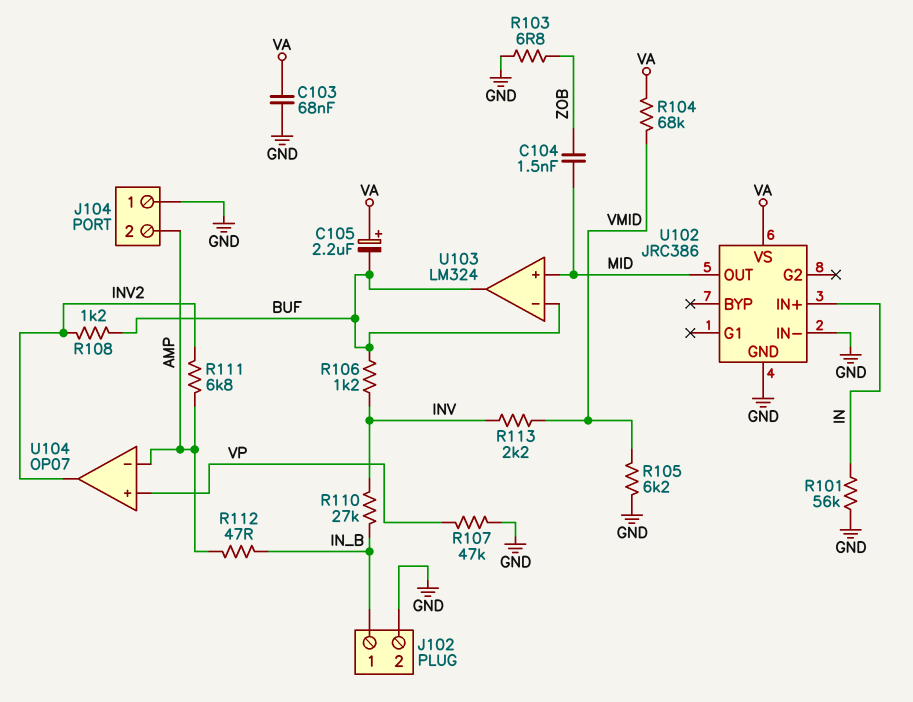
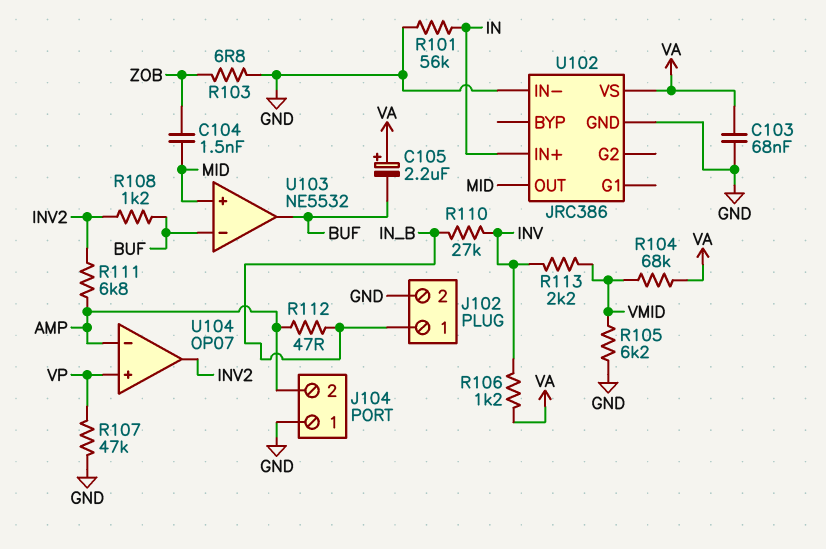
R106: 1.2k (BUF, INV) -> 1.2k (INV, VA)
U103: LM324 -> NE5532

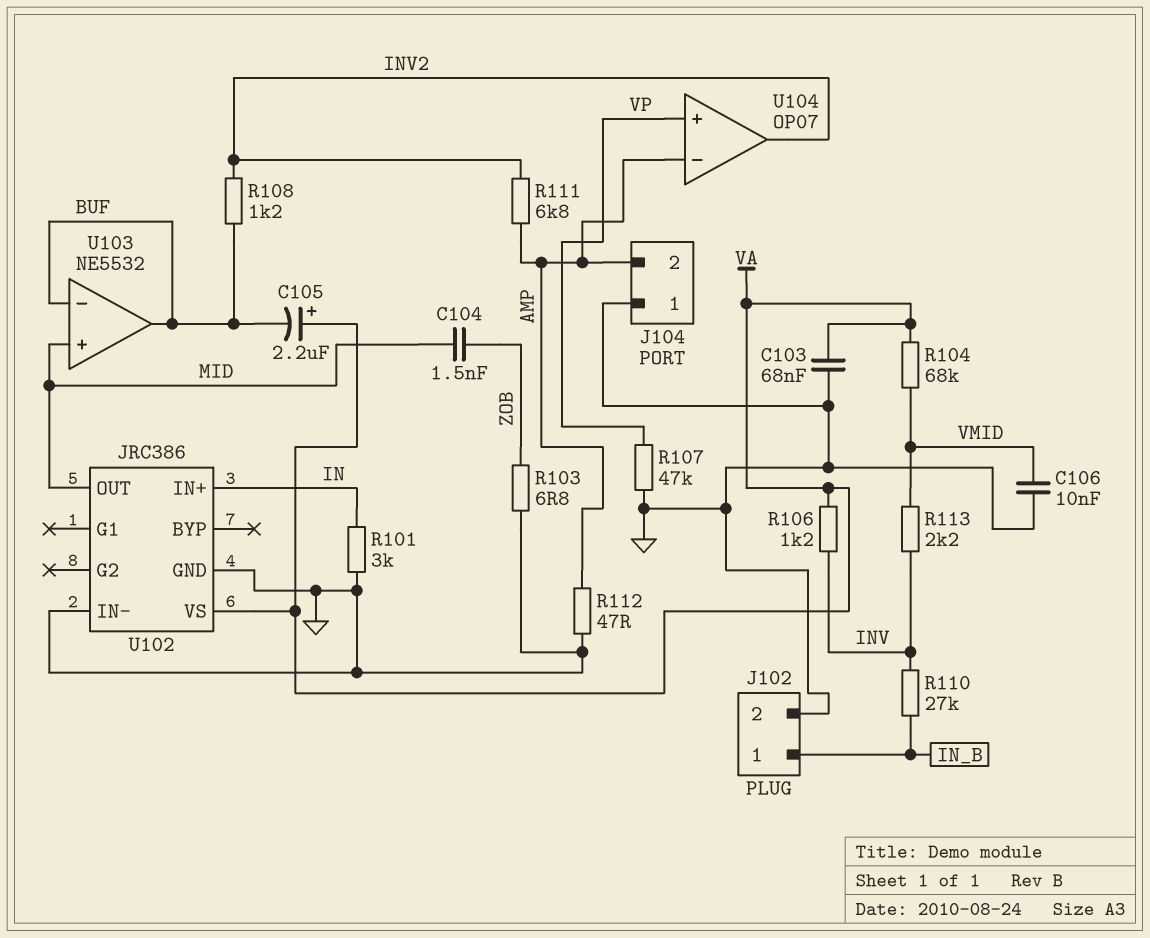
C106: none -> 10nF (GND, VMID)
R101: 56k (GND, IN) -> 3k (GND, IN)
R105: 6.2k (GND, VMID) -> none
R112: 47 (AMP, IN_B) -> 47 (AMP, GND)

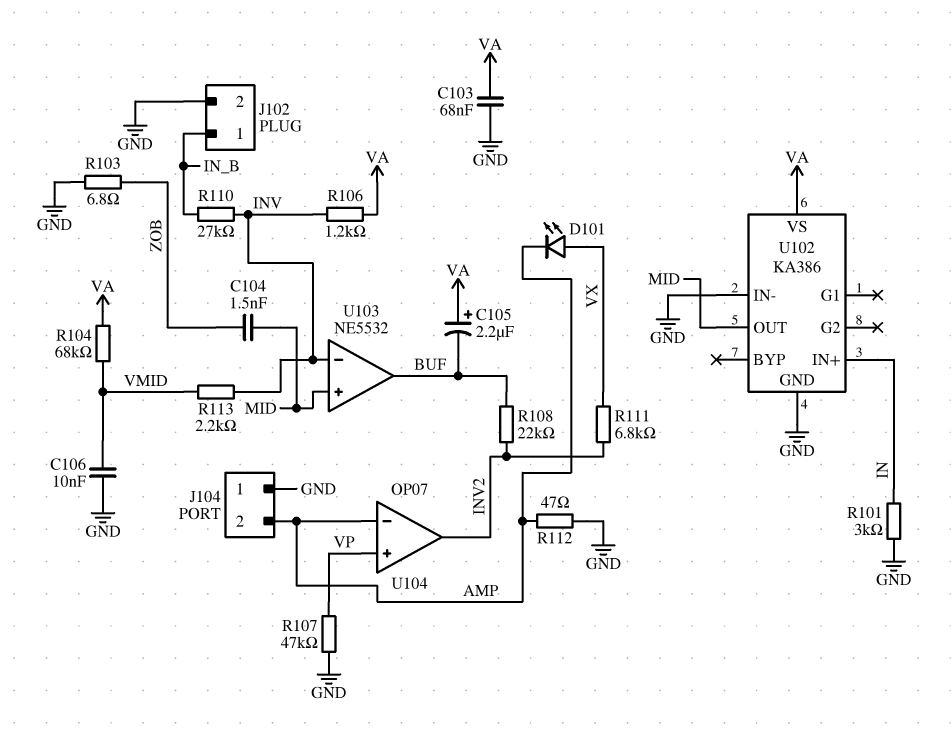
D101: none -> LED (A VX, K AMP)
R108: 1.2k (BUF, INV2) -> 22k (BUF, INV2)
R111: 6.8k (AMP, INV2) -> 6.8k (INV2, VX)
U102: JRC386 -> KA386
U103 pin in-: BUF -> INV

